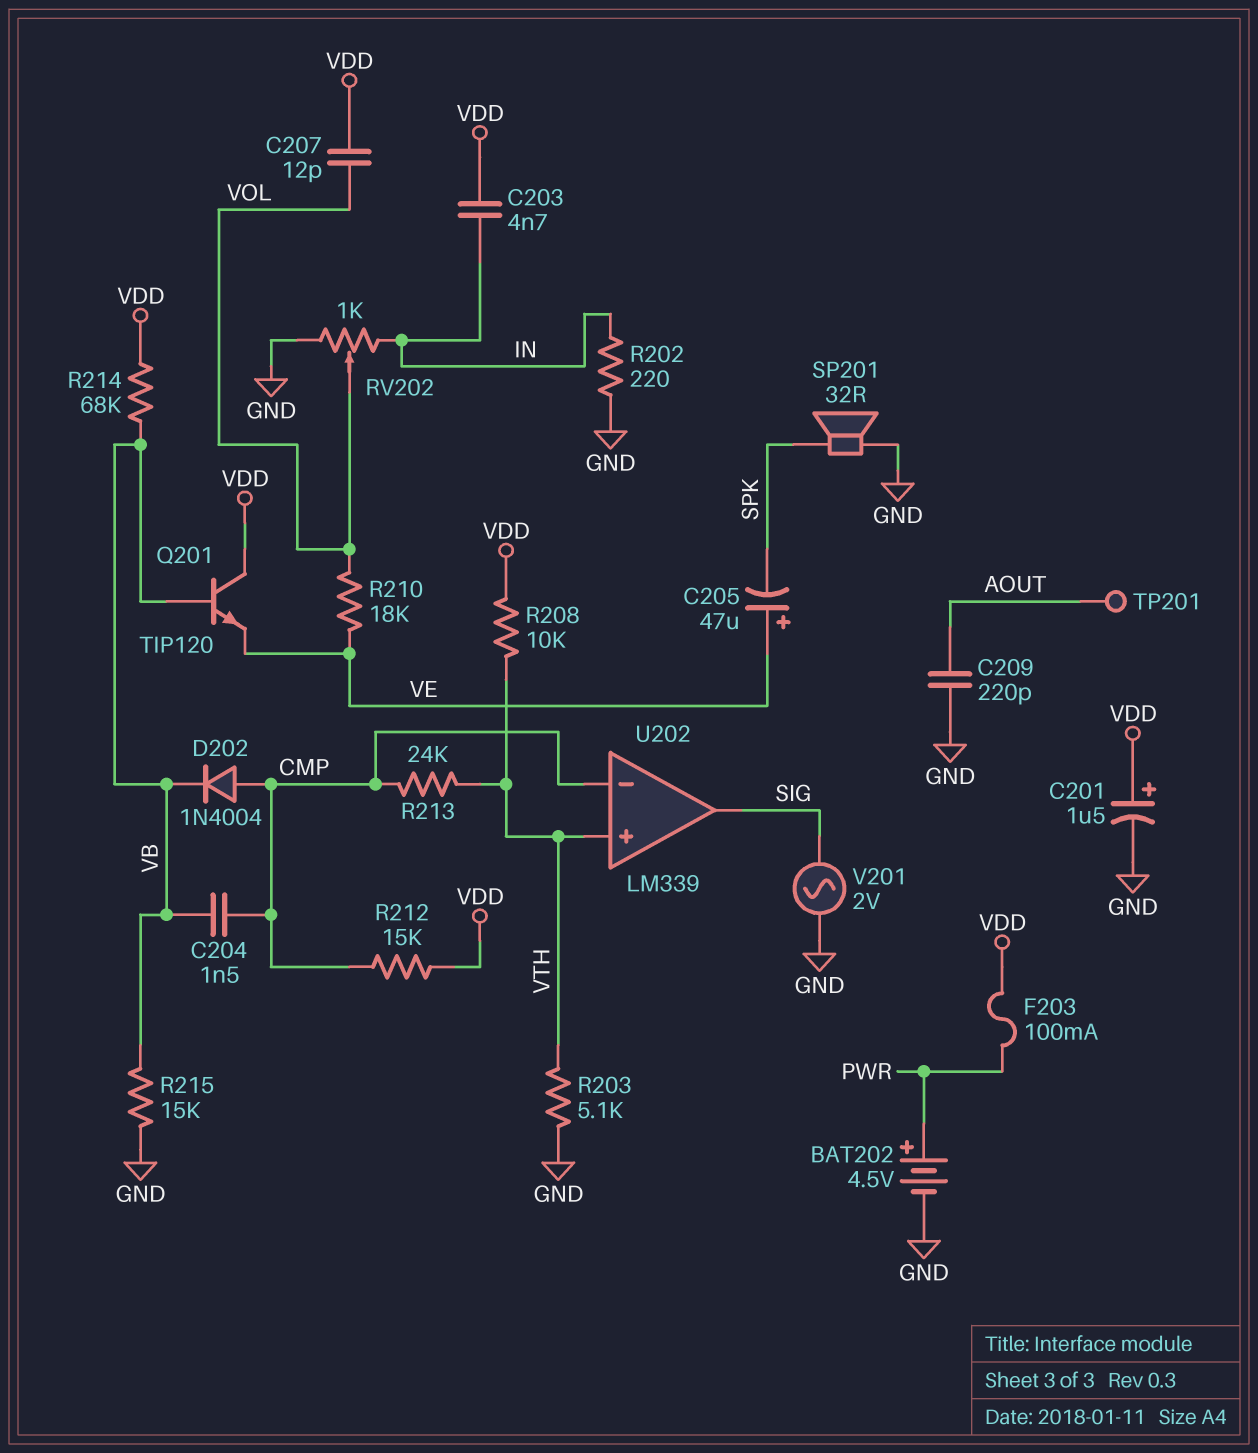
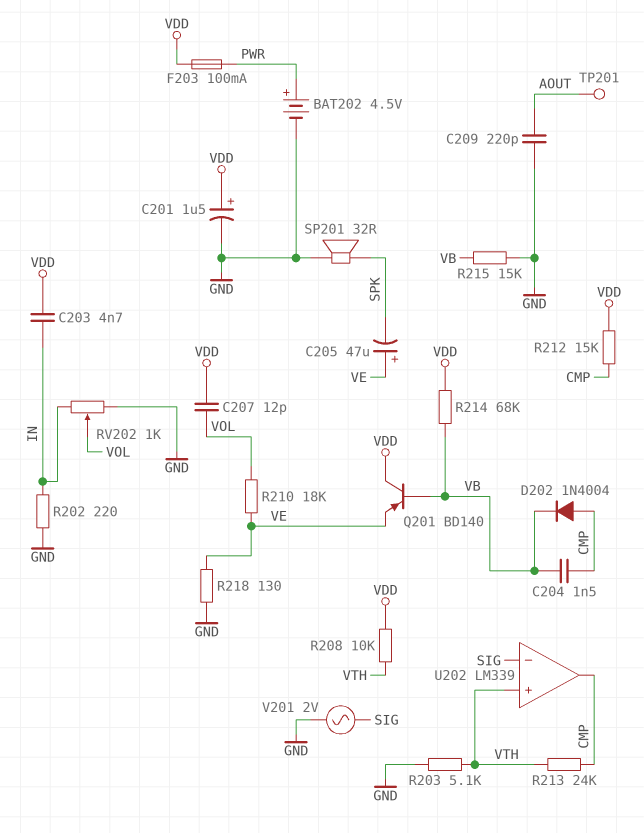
Q201: NPN TIP120 (B VB, C VDD, E VE) -> PNP BD140 (B VB, C VDD, E VE)
R218: none -> 130 (GND, VE)
U202 pin in-: CMP -> SIG
U202 pin out: SIG -> CMP

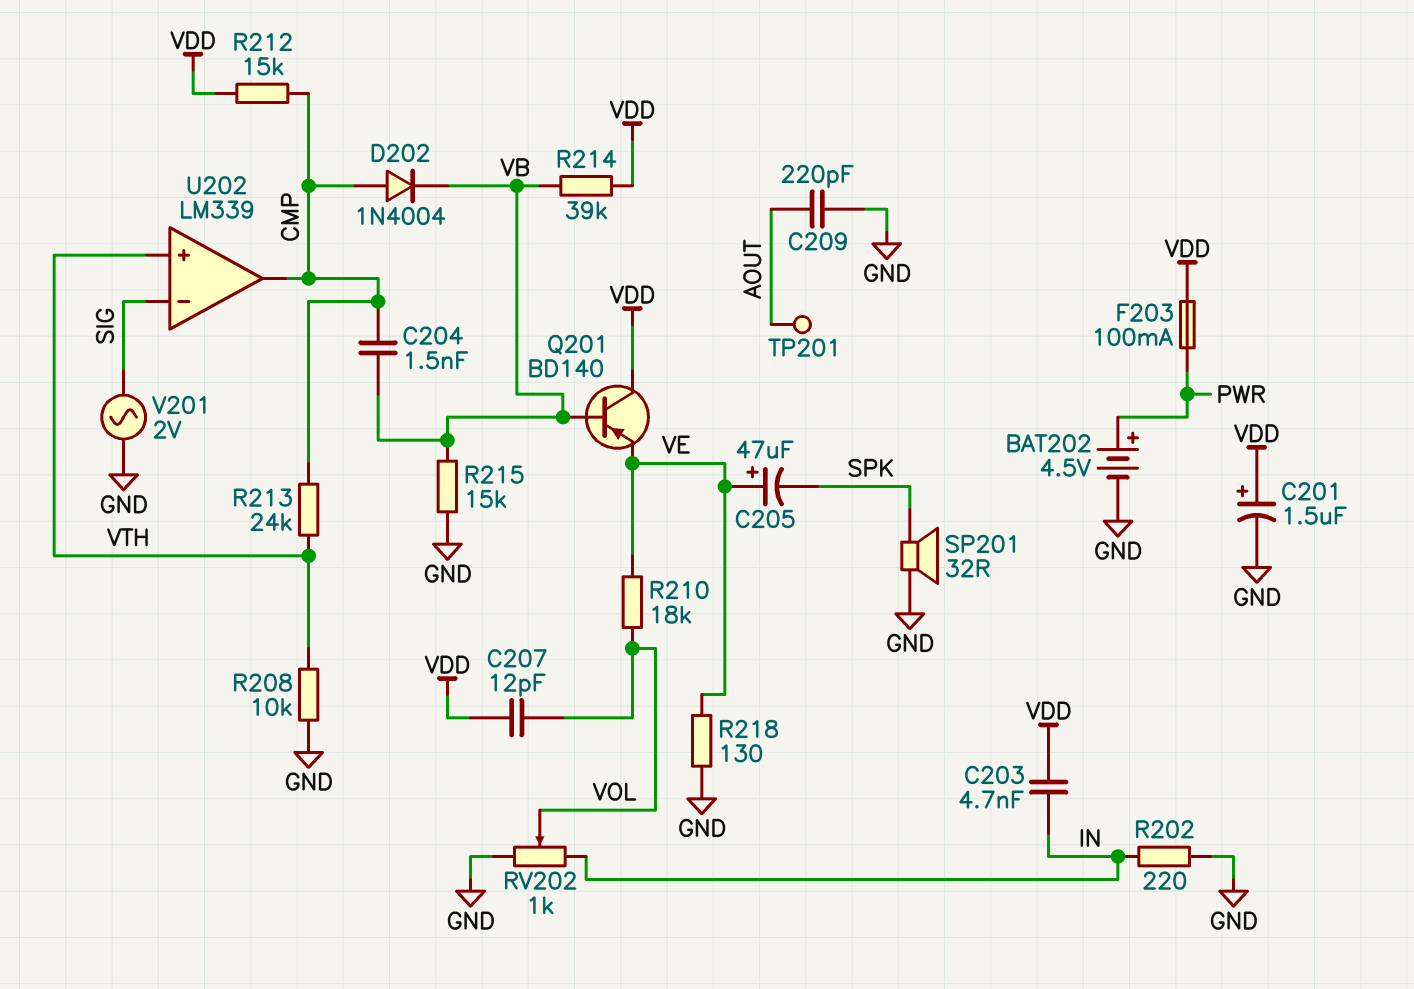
R203: 5.1k (GND, VTH) -> none
R208: 10k (VDD, VTH) -> 10k (GND, VTH)
R214: 68k (VB, VDD) -> 39k (VB, VDD)

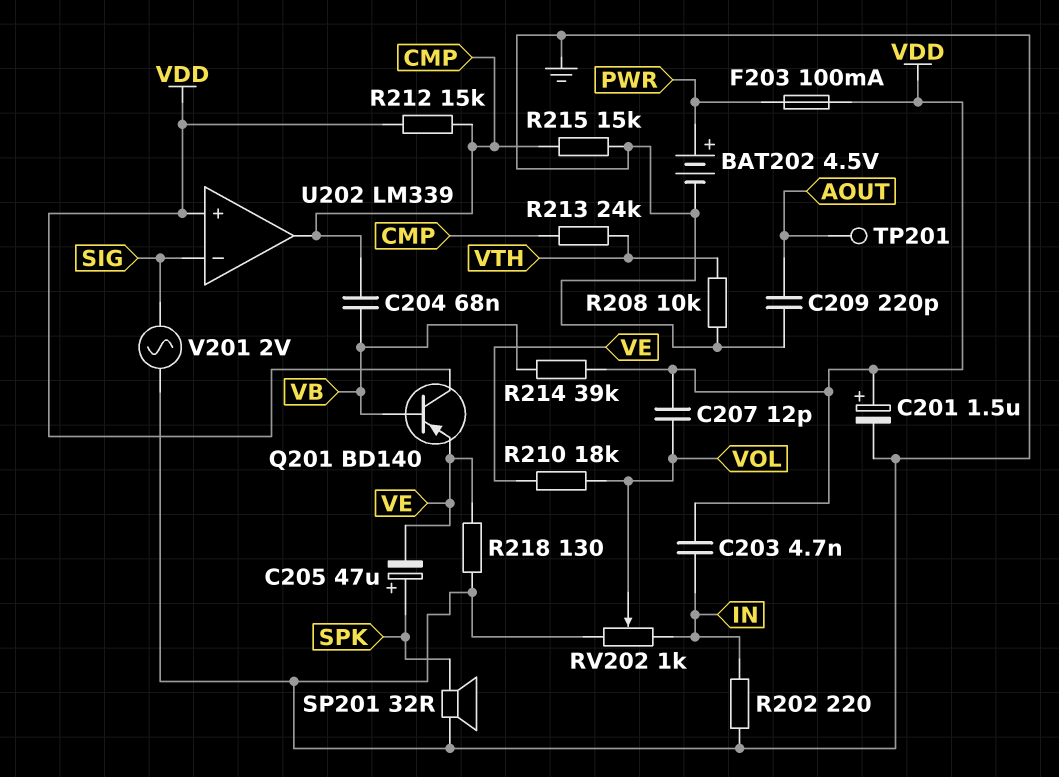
C204: 1.5nF (CMP, VB) -> 68nF (CMP, VB)
C205: 47uF (plus VE, minus SPK) -> 47uF (plus SPK, minus VE)
D202: diode 1N4004 (A CMP, K VB) -> none
R215: 15k (GND, VB) -> 15k (CMP, GND)
U202 pin in+: VTH -> VDD

